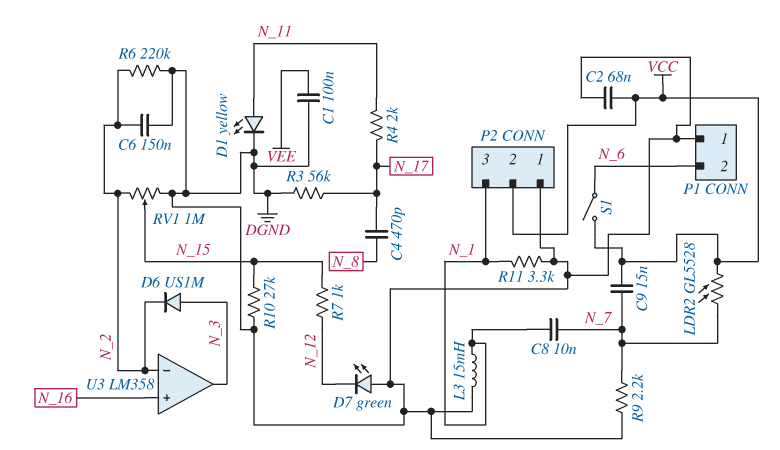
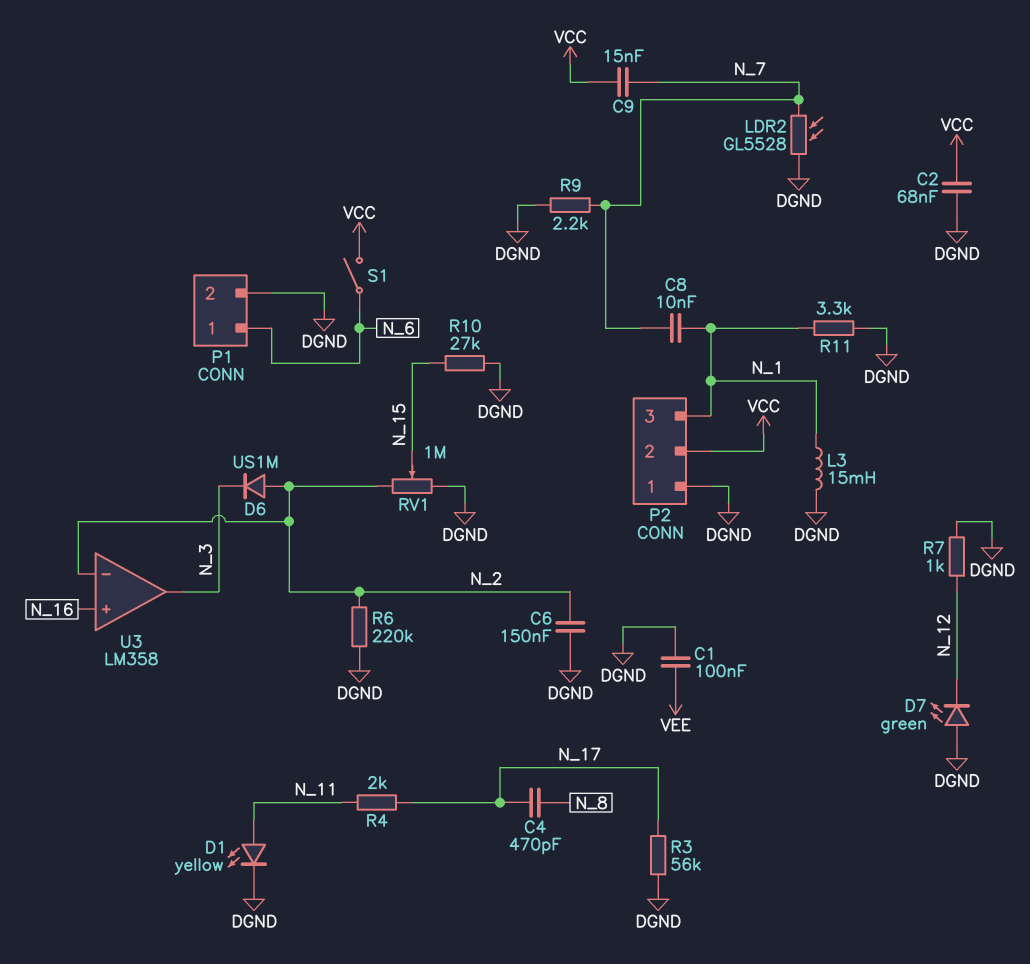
D6: diode US1M (A N_3, K N_2) -> diode US1M (A N_2, K N_3)
LDR2: GL5528 (N_7, VCC) -> GL5528 (DGND, N_7)
P1 pin 1: DGND -> N_6
P1 pin 2: N_6 -> DGND
R7: 1k (N_12, N_15) -> 1k (DGND, N_12)

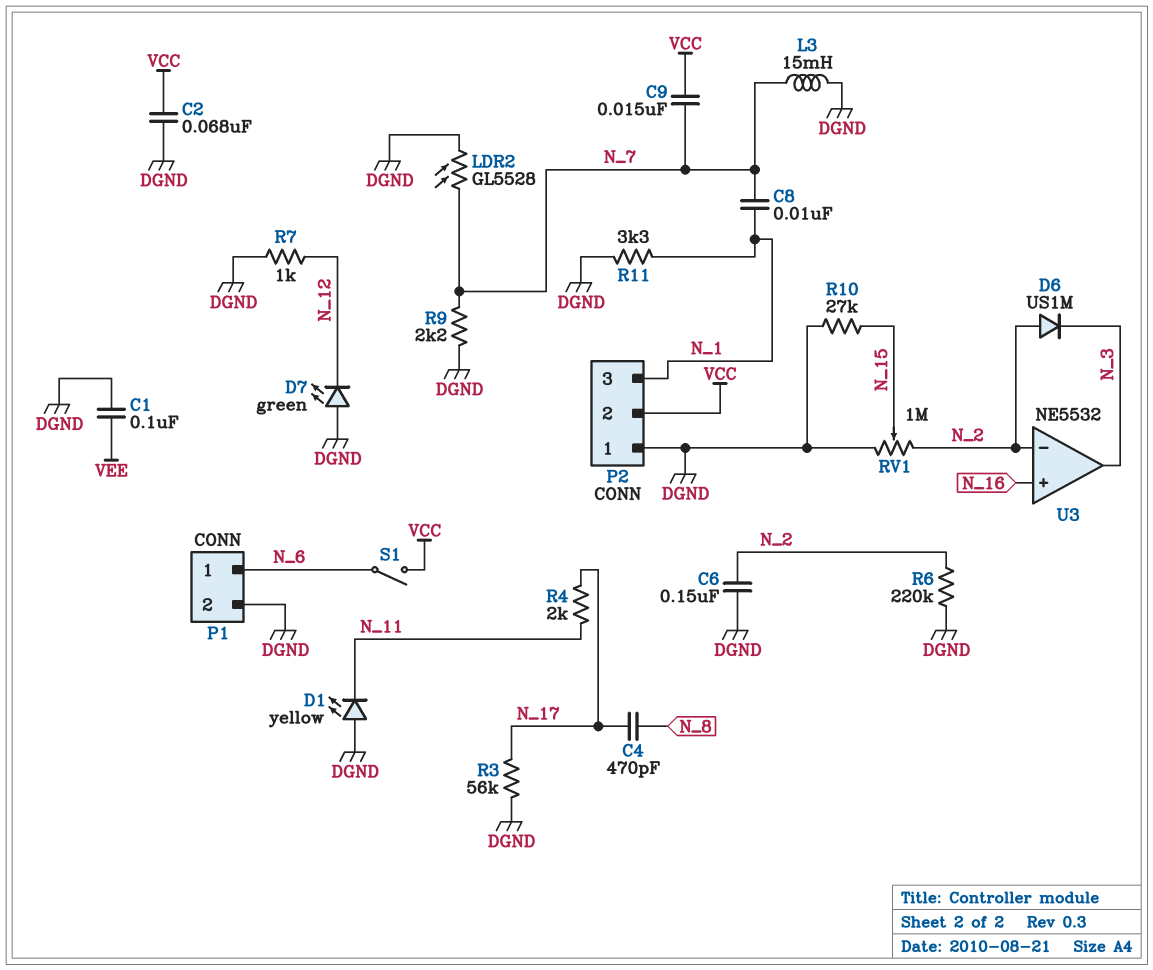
D1: LED yellow (A N_11, K DGND) -> LED yellow (A DGND, K N_11)
L3: 15mH (DGND, N_1) -> 15mH (DGND, N_7)
U3: LM358 -> NE5532

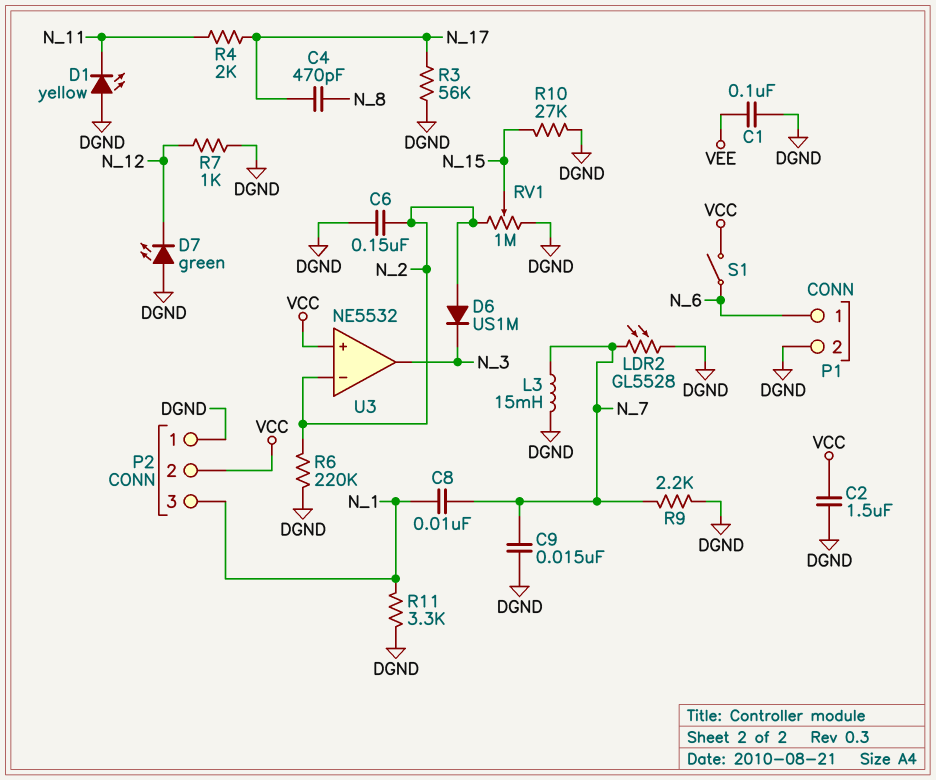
C2: 68nF (DGND, VCC) -> 1.5uF (DGND, VCC)
C9: 15nF (N_7, VCC) -> 15nF (DGND, N_7)
U3 pin in+: N_16 -> VCC

